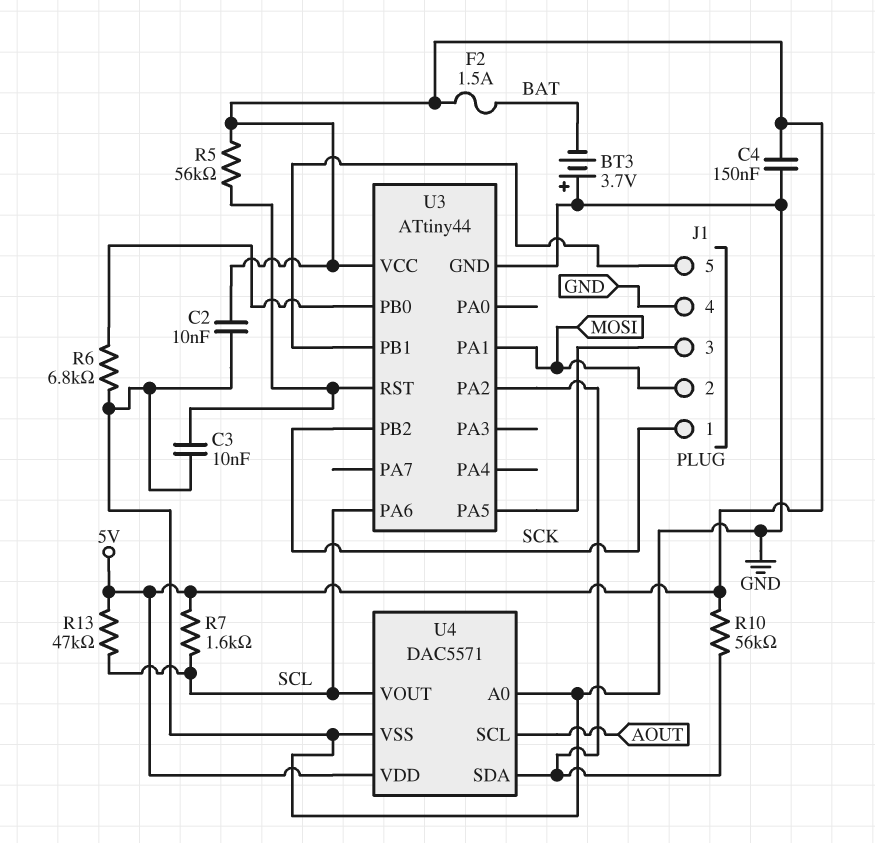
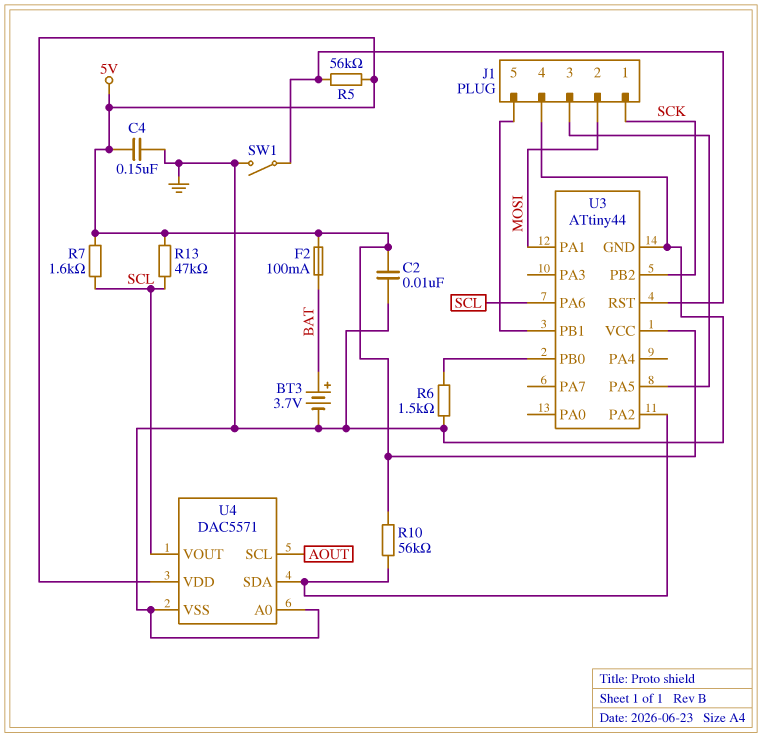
BT3: 3.7V (plus GND, minus BAT) -> 3.7V (plus BAT, minus GND)
C3: 10nF (GND, U3/RST) -> none
F2: 1.5A (5V, BAT) -> 100mA (5V, BAT)
R6: 6.8k (GND, U3/PB0) -> 1.5k (GND, U3/PB0)
SW1: none -> switch (GND, U3/RST)

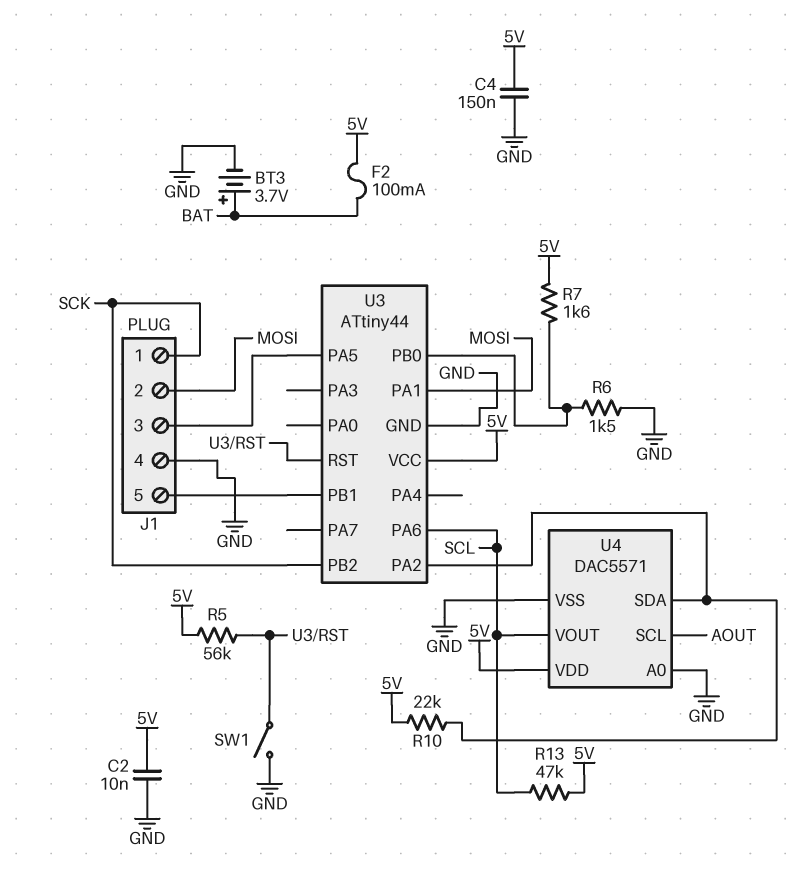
R7: 1.6k (5V, SCL) -> 1.6k (5V, U3/PB0)
R10: 56k (5V, U3/PA2) -> 22k (5V, U3/PA2)

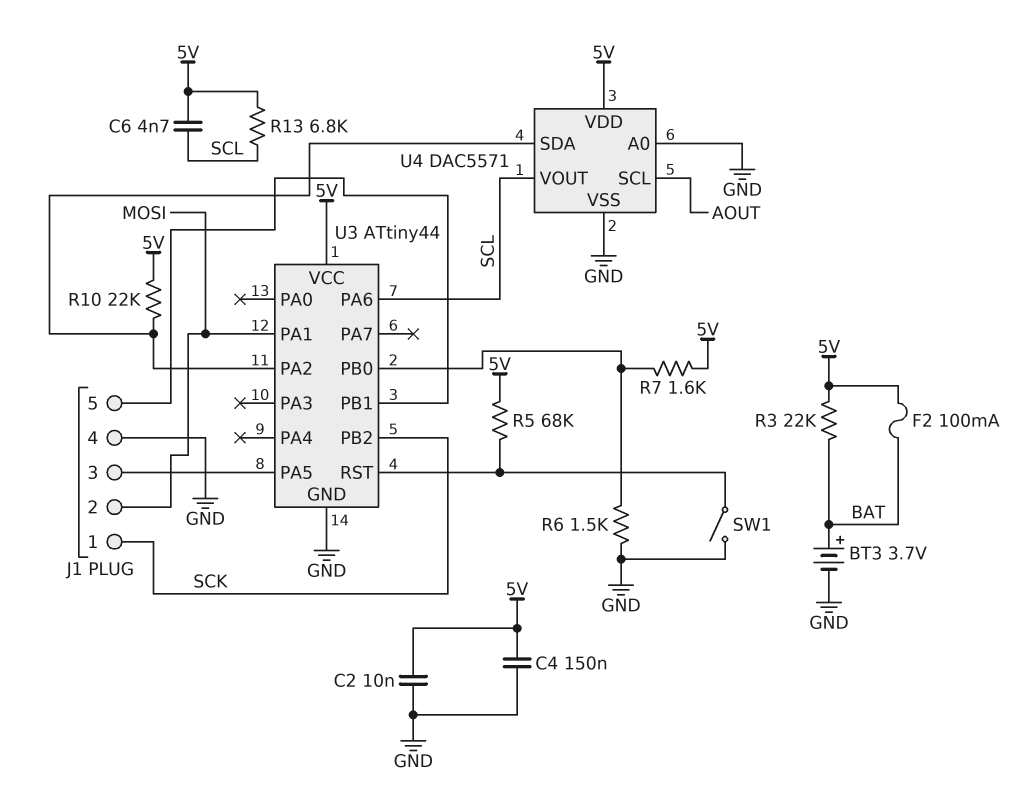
C6: none -> 4.7nF (5V, SCL)
R3: none -> 22k (5V, BAT)
R5: 56k (5V, U3/RST) -> 68k (5V, U3/RST)
R13: 47k (5V, SCL) -> 6.8k (5V, SCL)

